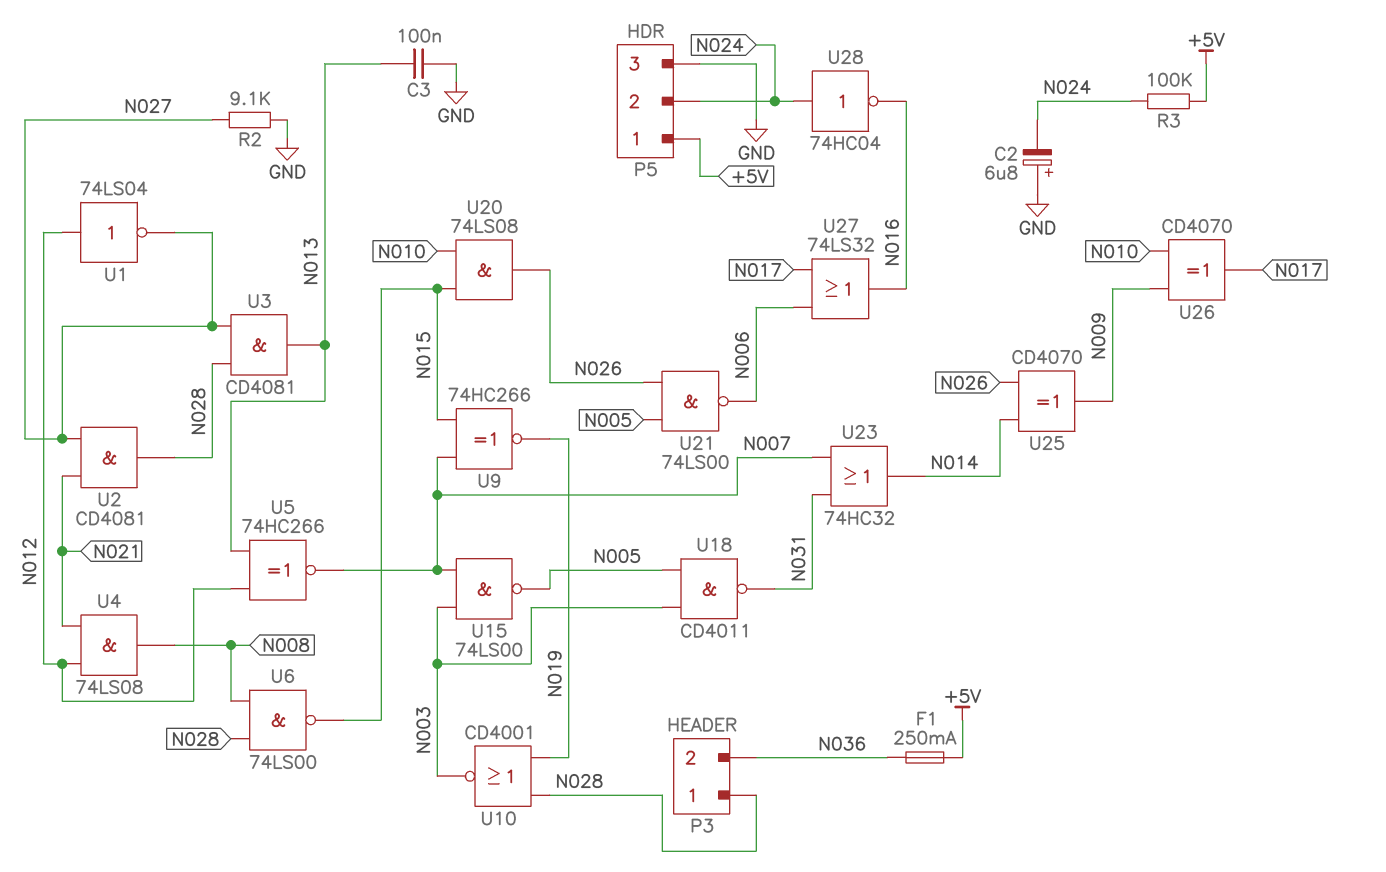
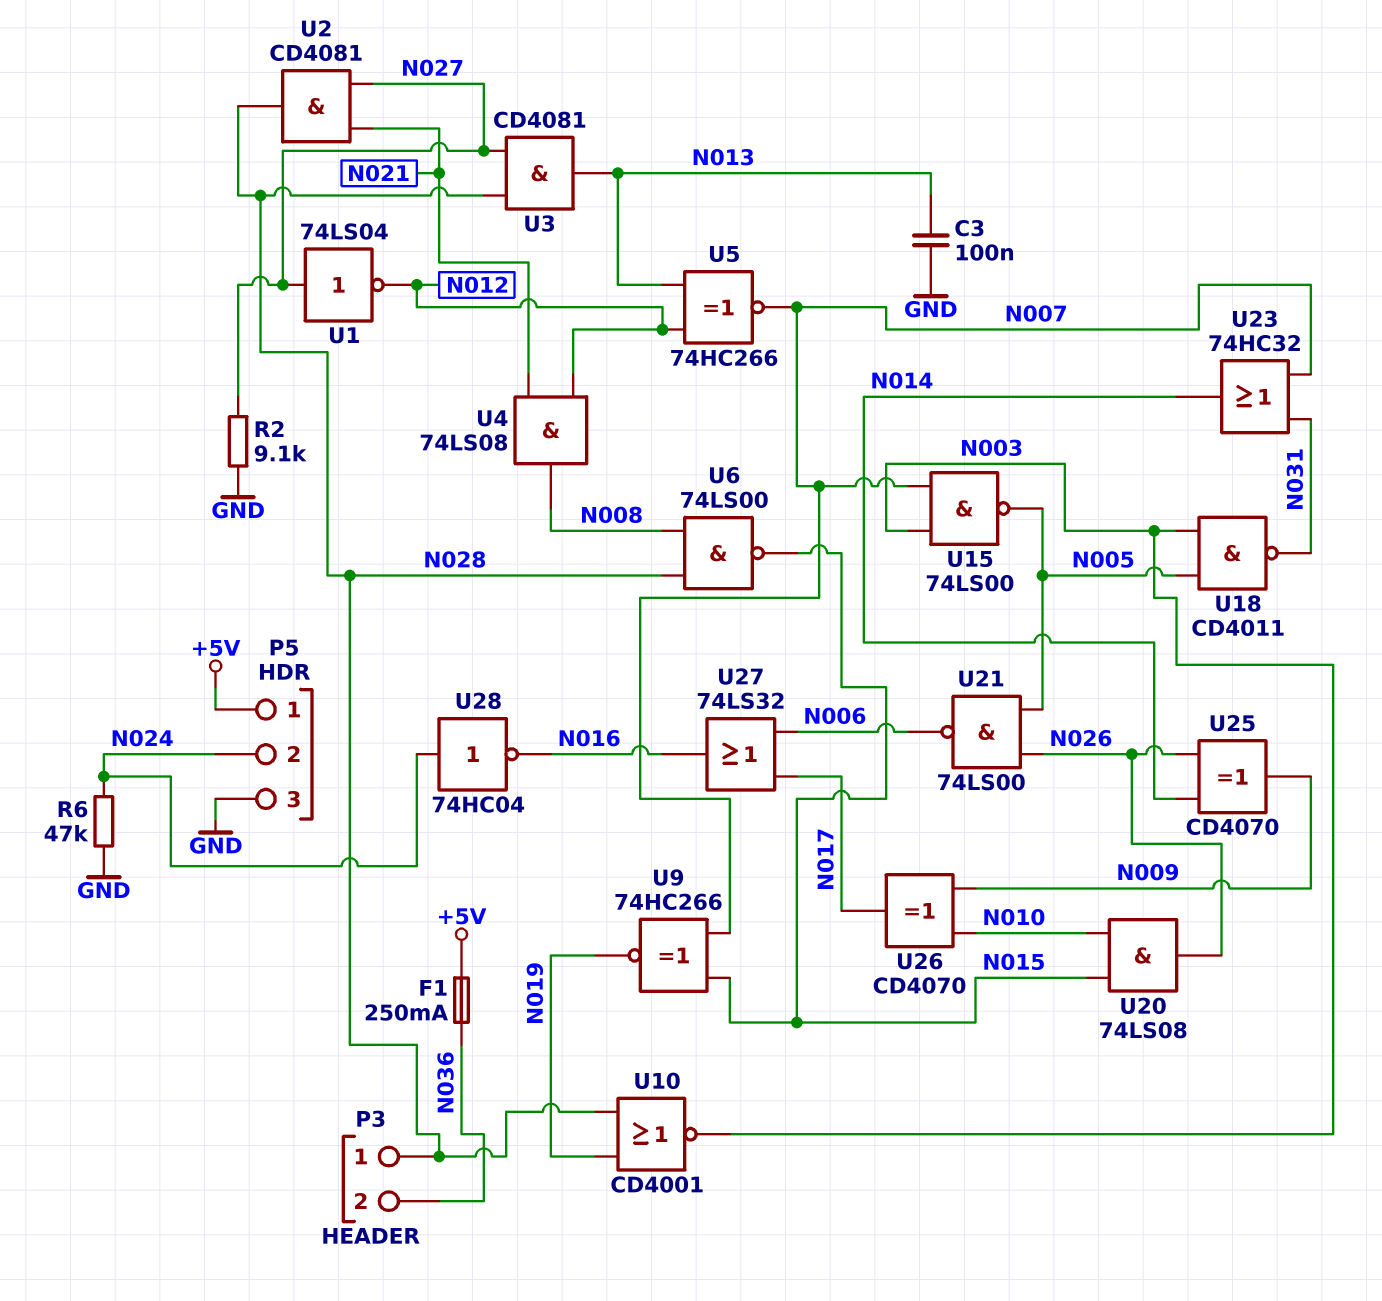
C2: 6.8uF (plus GND, minus N024) -> none
R3: 100k (+5V, N024) -> none
R6: none -> 47k (GND, N024)
U1: NOT 74LS04 (in N012, out N027) -> NOT 74LS04 (in N027, out N012)

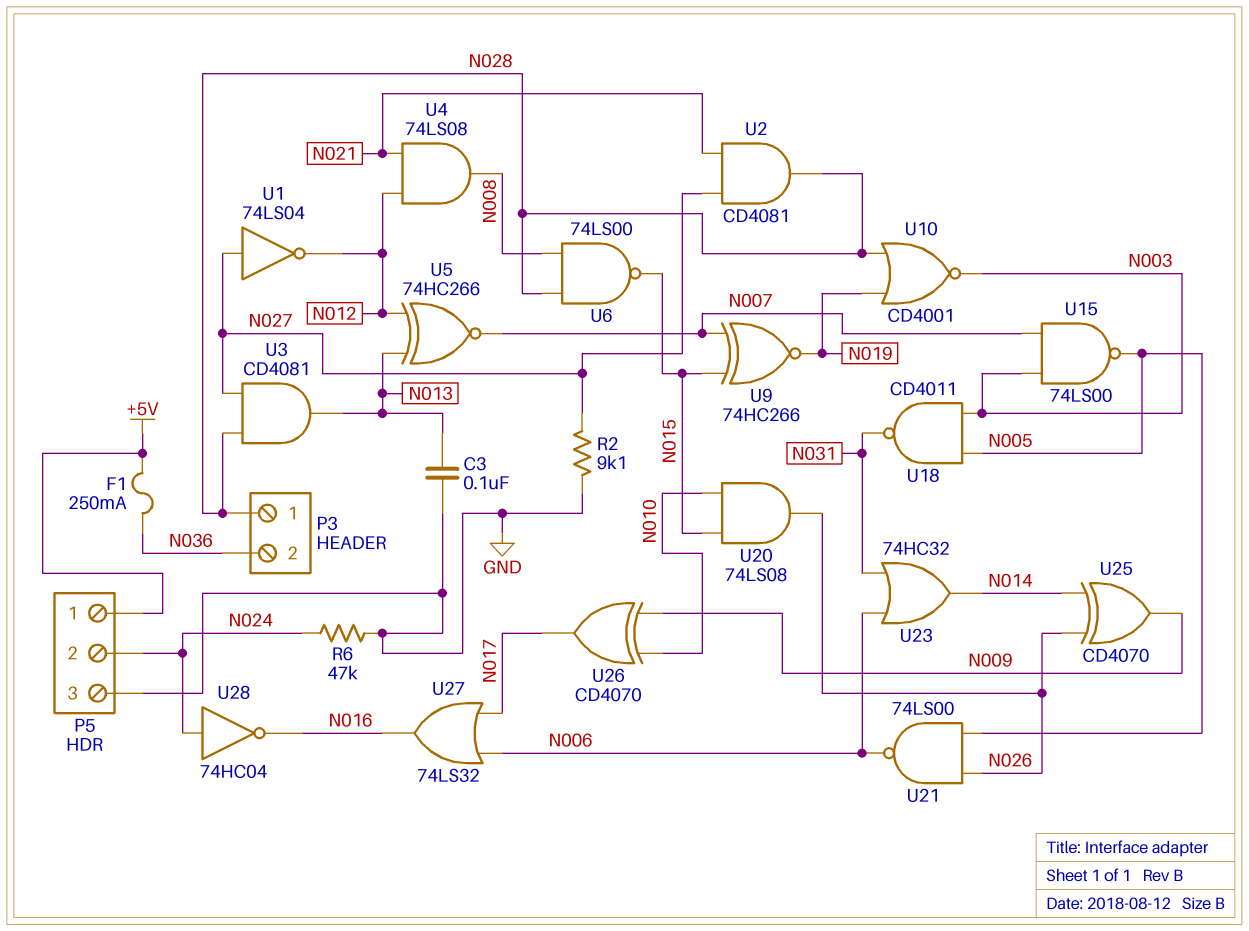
U23: OR 74HC32 (in N007, in N031, out N014) -> OR 74HC32 (in N006, in N031, out N014)

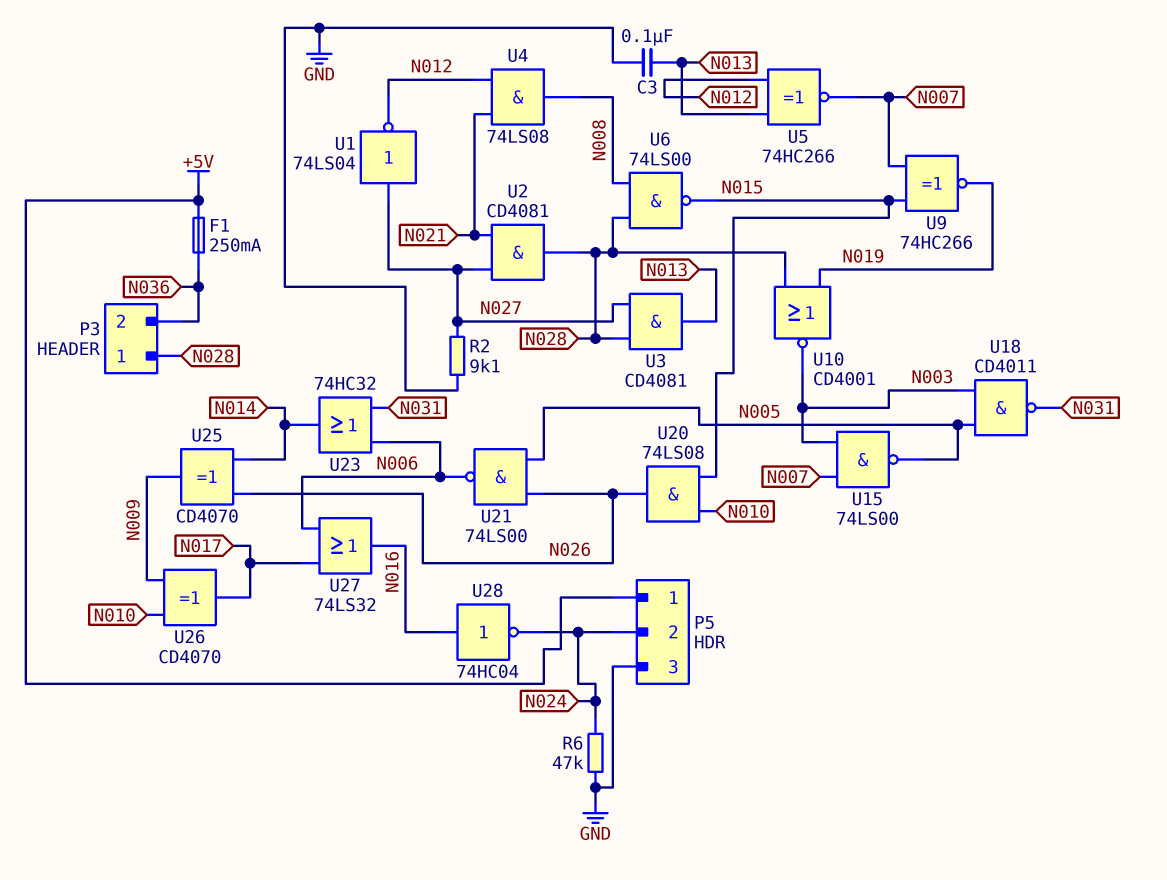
U28: NOT 74HC04 (in N024, out N016) -> NOT 74HC04 (in N016, out N024)

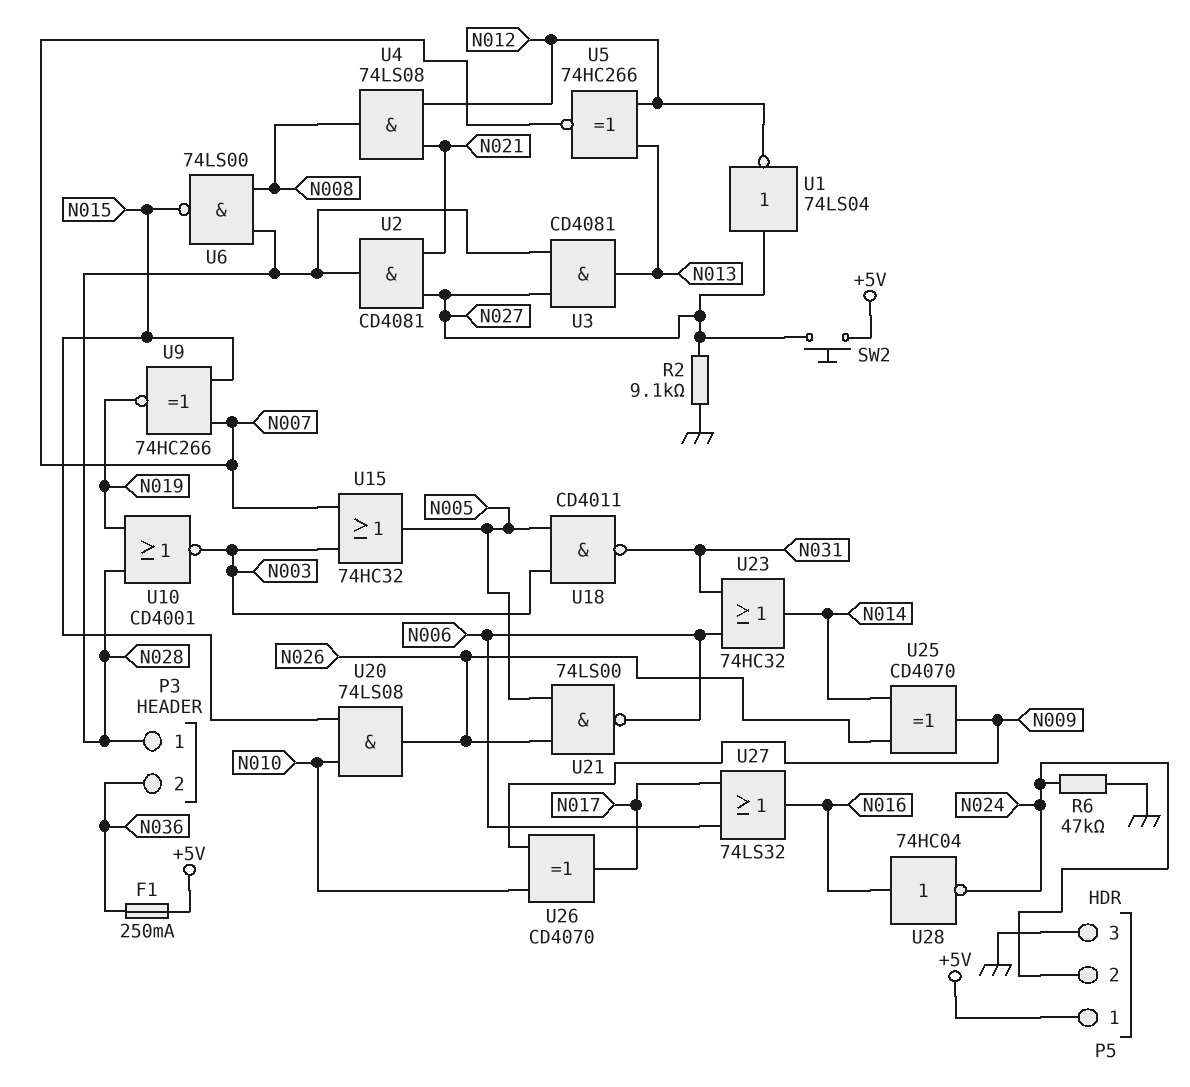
C3: 100nF (GND, N013) -> none
SW2: none -> button (+5V, N027)
U15: NAND 74LS00 (in N003, in N007, out N005) -> OR 74HC32 (in N003, in N007, out N005)

